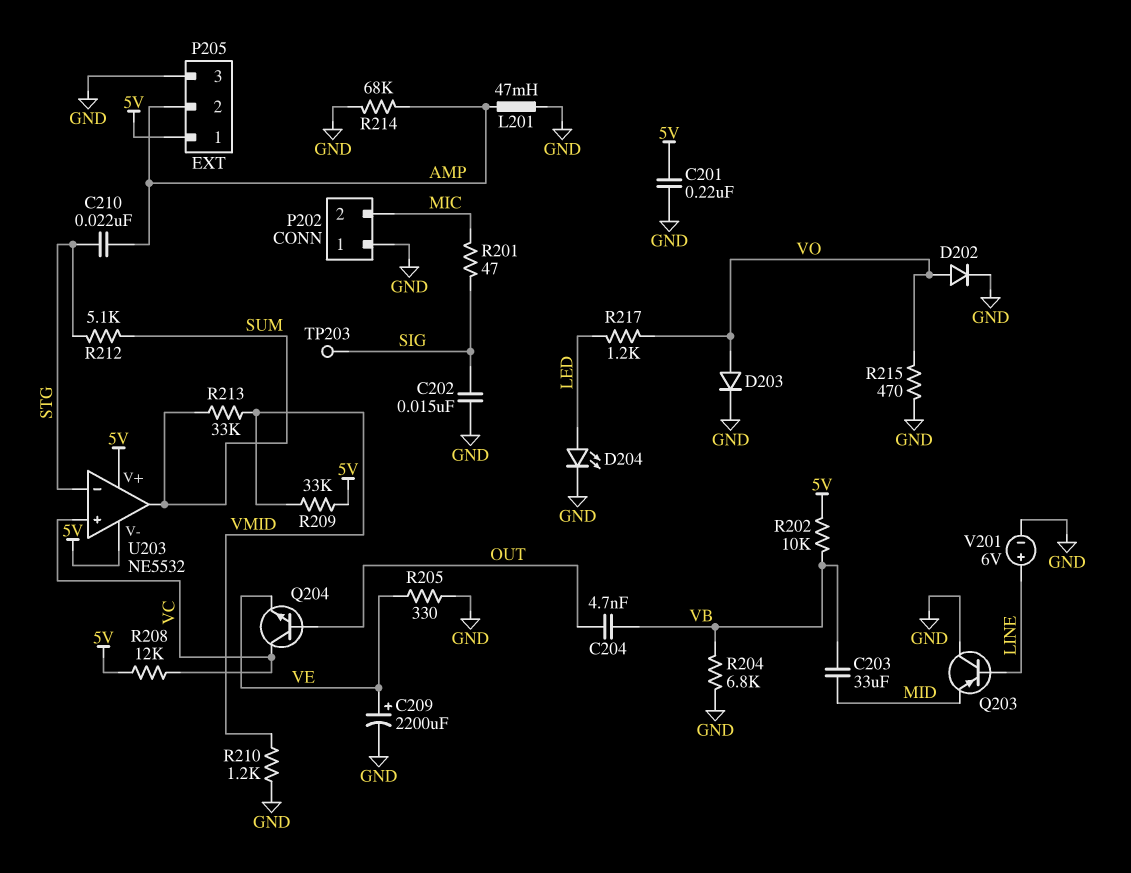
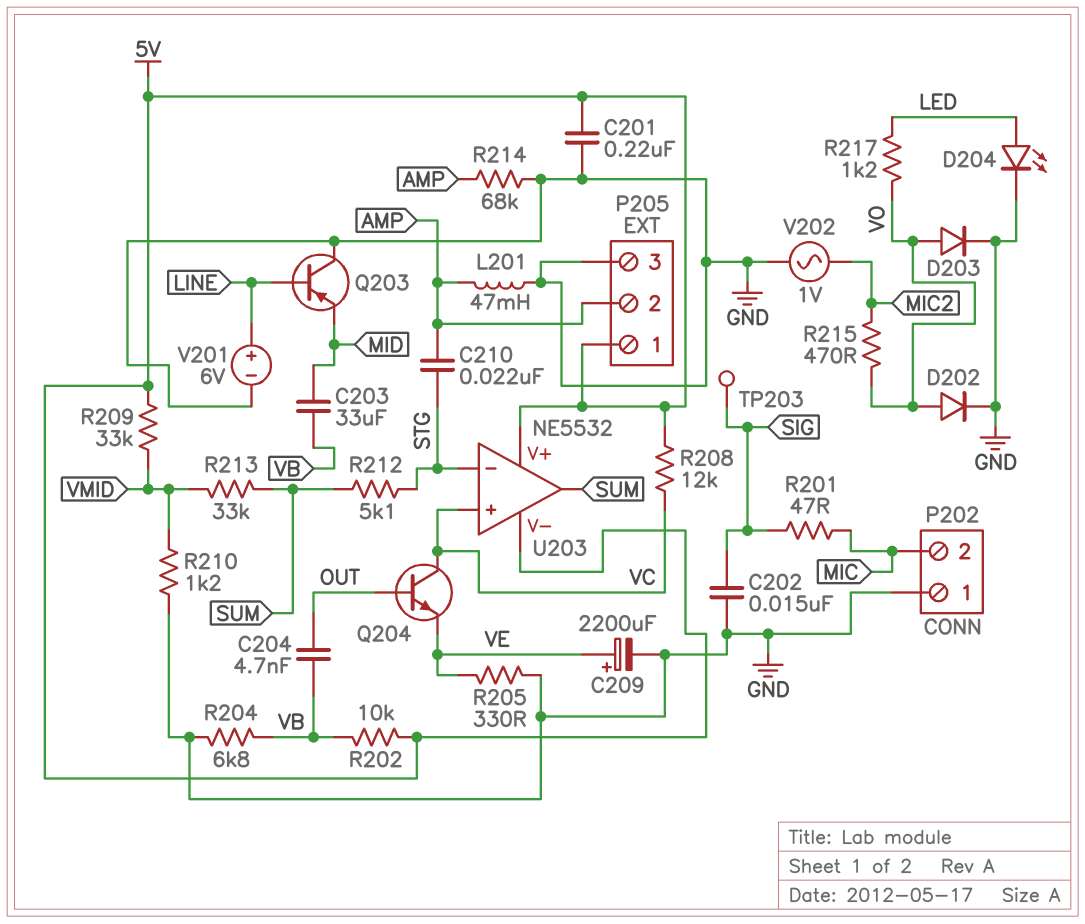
R215: 470 (GND, VO) -> 470 (MIC2, VO)
V202: none -> AC 1V (GND, MIC2)

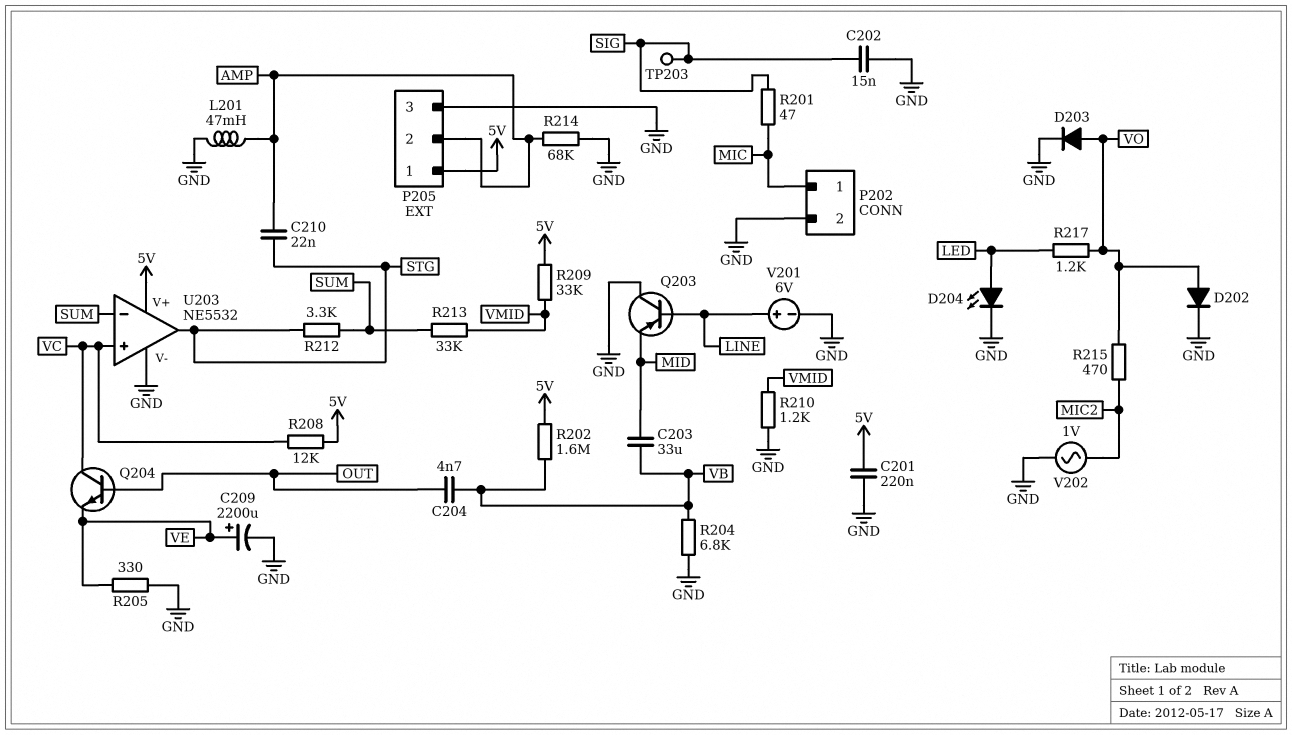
P202 pin 1: GND -> MIC
P202 pin 2: MIC -> GND
R202: 10k (5V, VB) -> 1.6M (5V, VB)
R212: 5.1k (STG, SUM) -> 3.3k (STG, SUM)
U203 pin V-: 5V -> GND
U203 pin in-: STG -> SUM
U203 pin out: SUM -> STG

